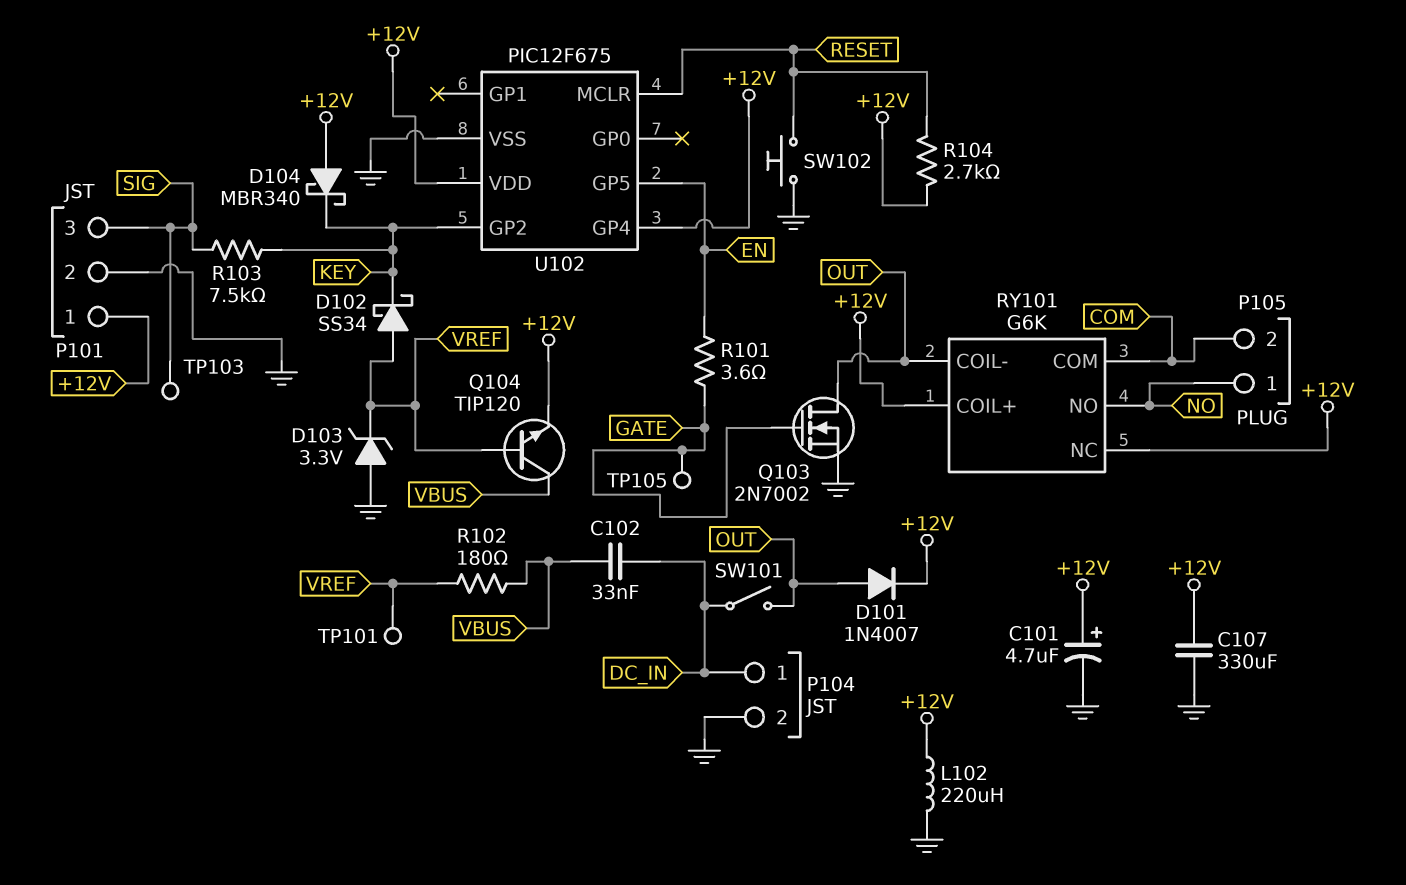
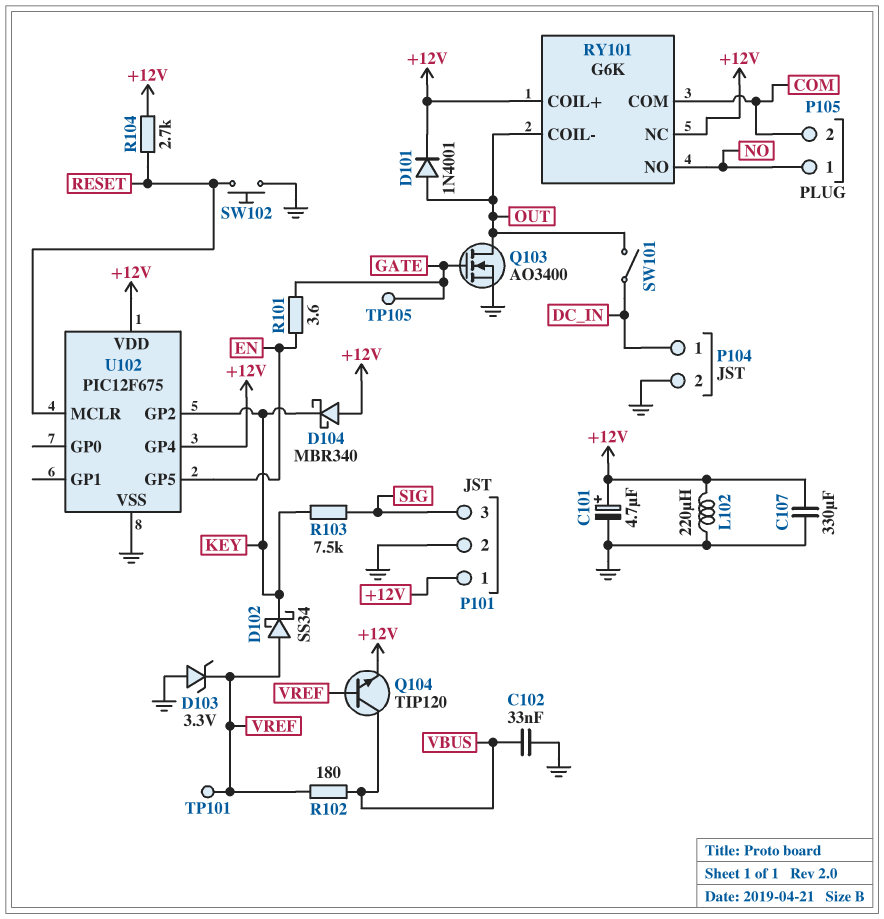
C102: 33nF (DC_IN, VBUS) -> 33nF (GND, VBUS)
D101: diode 1N4007 (A OUT, K +12V) -> diode 1N4001 (A OUT, K +12V)
Q103: NMOS 2N7002 (G GATE, D OUT, S GND) -> NMOS AO3400 (G GATE, D OUT, S GND)
TP103: test point (SIG) -> none

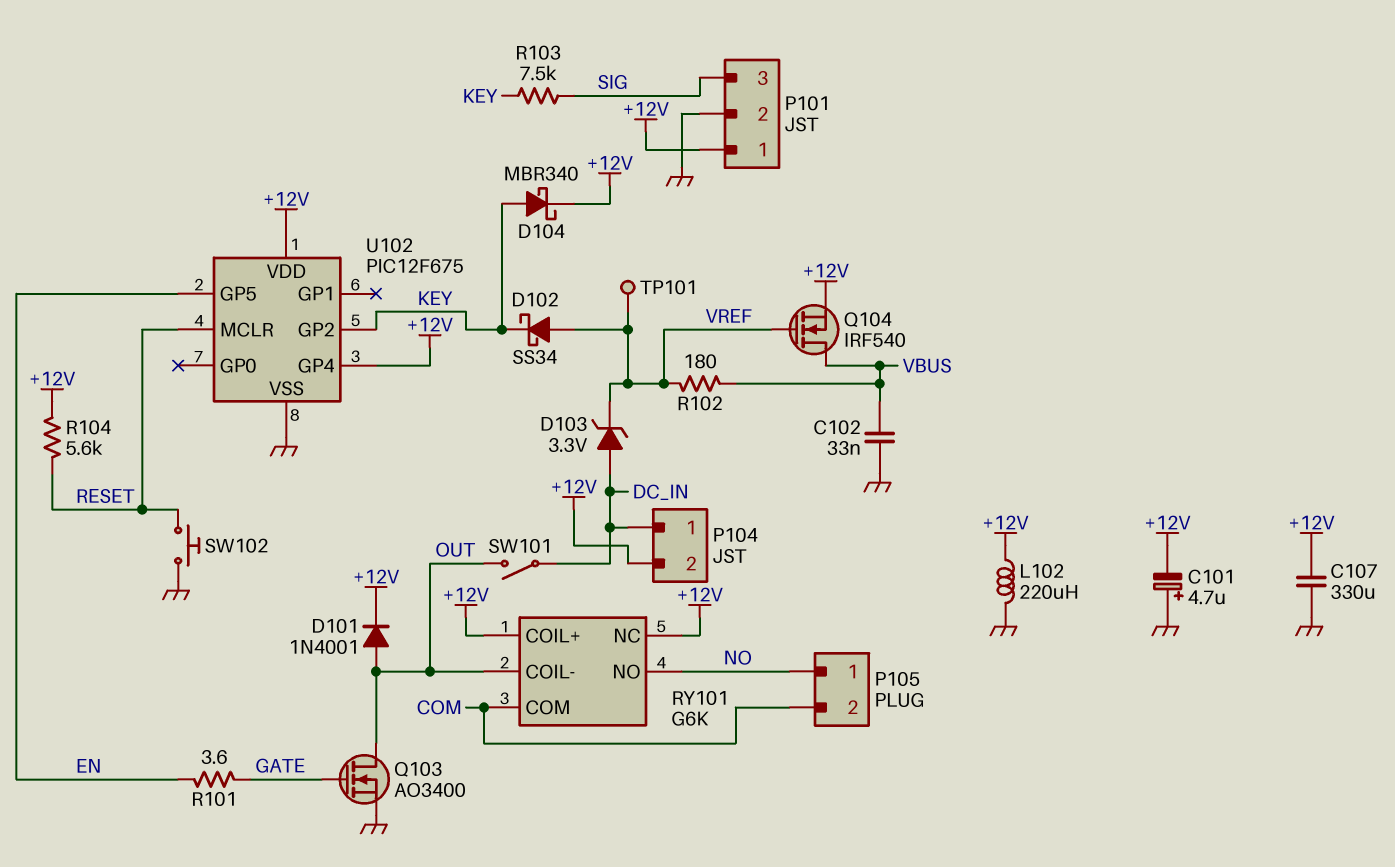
C101: 4.7uF (plus +12V, minus GND) -> 4.7uF (plus GND, minus +12V)
D103: zener 3.3V (A GND, K VREF) -> zener 3.3V (A DC_IN, K VREF)
D104: schottky MBR340 (A +12V, K KEY) -> schottky MBR340 (A KEY, K +12V)
P104 pin 2: GND -> +12V
Q104: NPN TIP120 (B VREF, C VBUS, E +12V) -> NMOS IRF540 (G VREF, D VBUS, S +12V)
R104: 2.7k (+12V, RESET) -> 5.6k (+12V, RESET)
TP105: test point (GATE) -> none

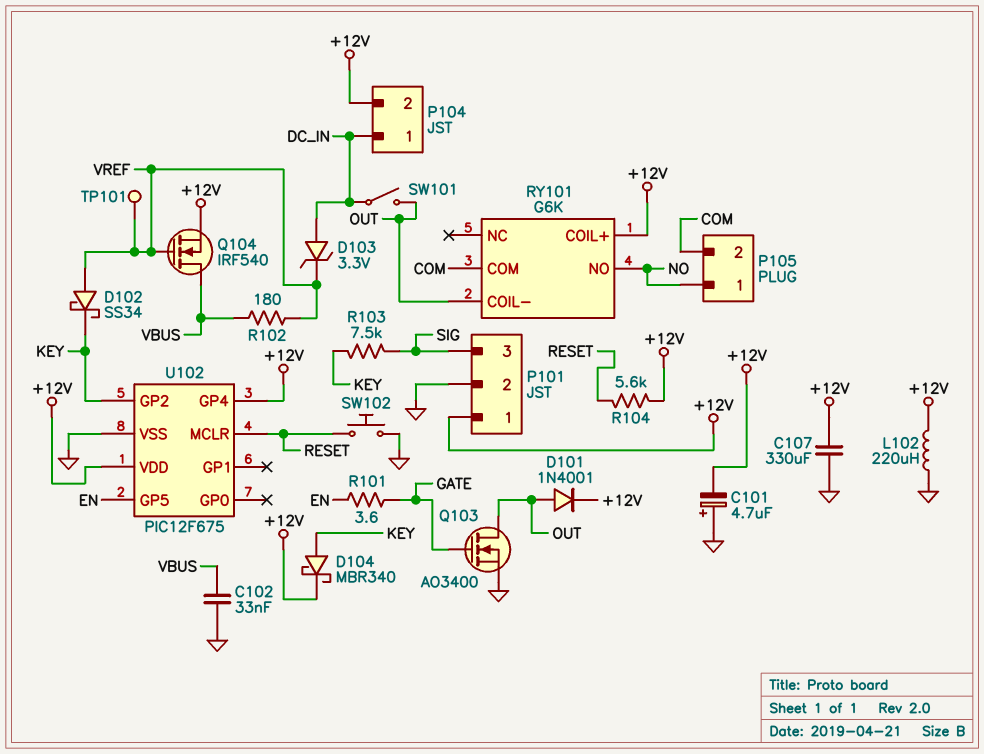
RY101 pin NC: +12V -> none

